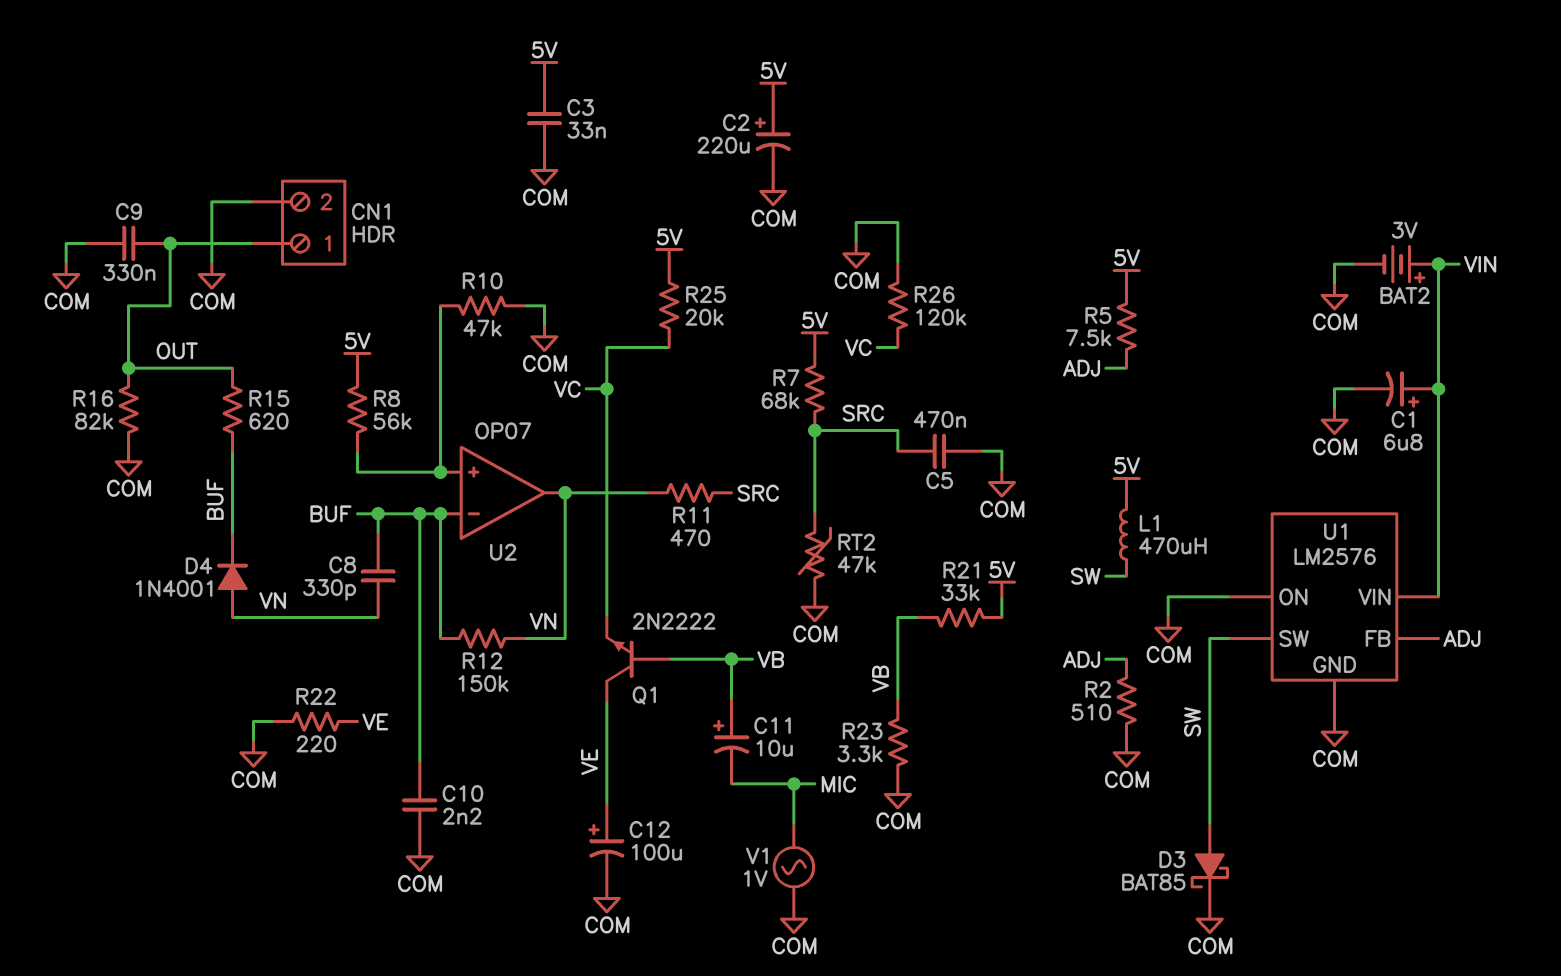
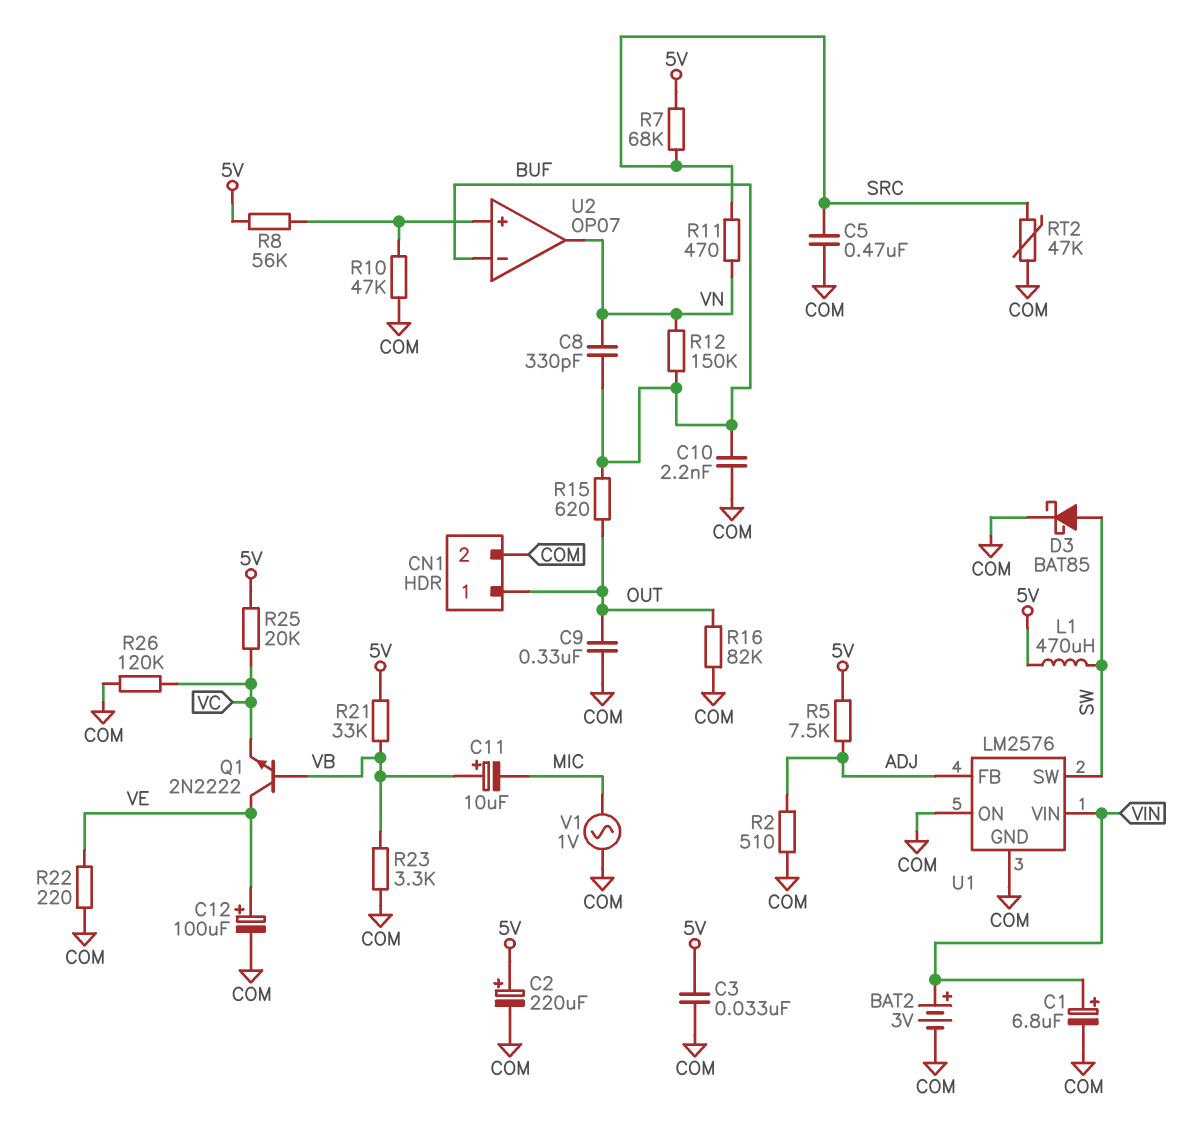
D4: diode 1N4001 (A VN, K BUF) -> none

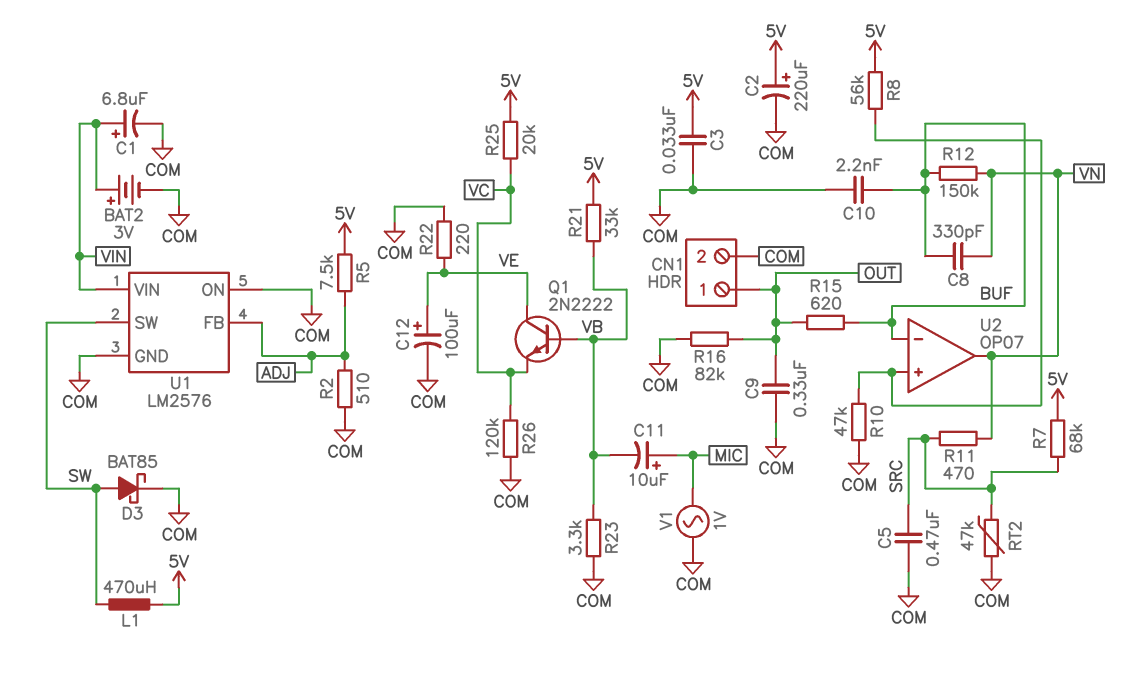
C11: 10uF (plus VB, minus MIC) -> 10uF (plus MIC, minus VB)

